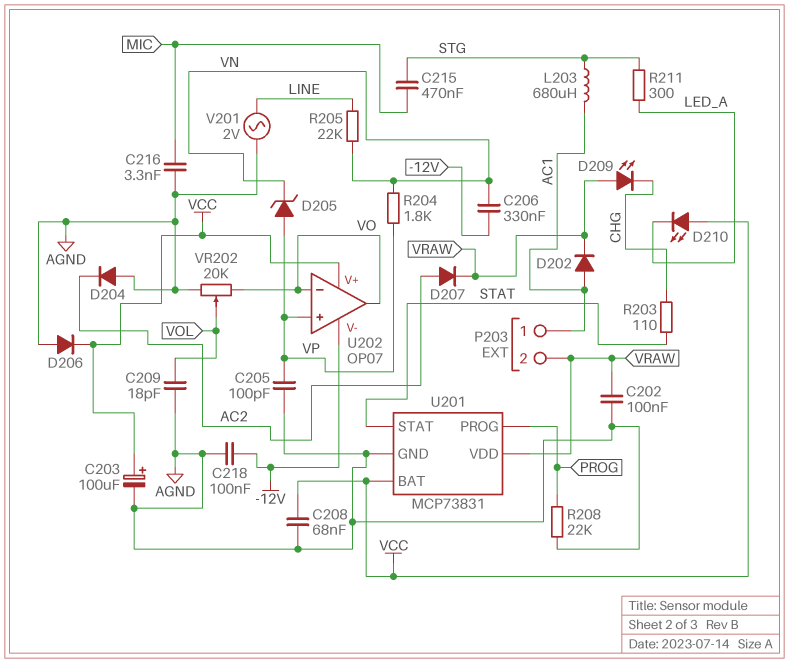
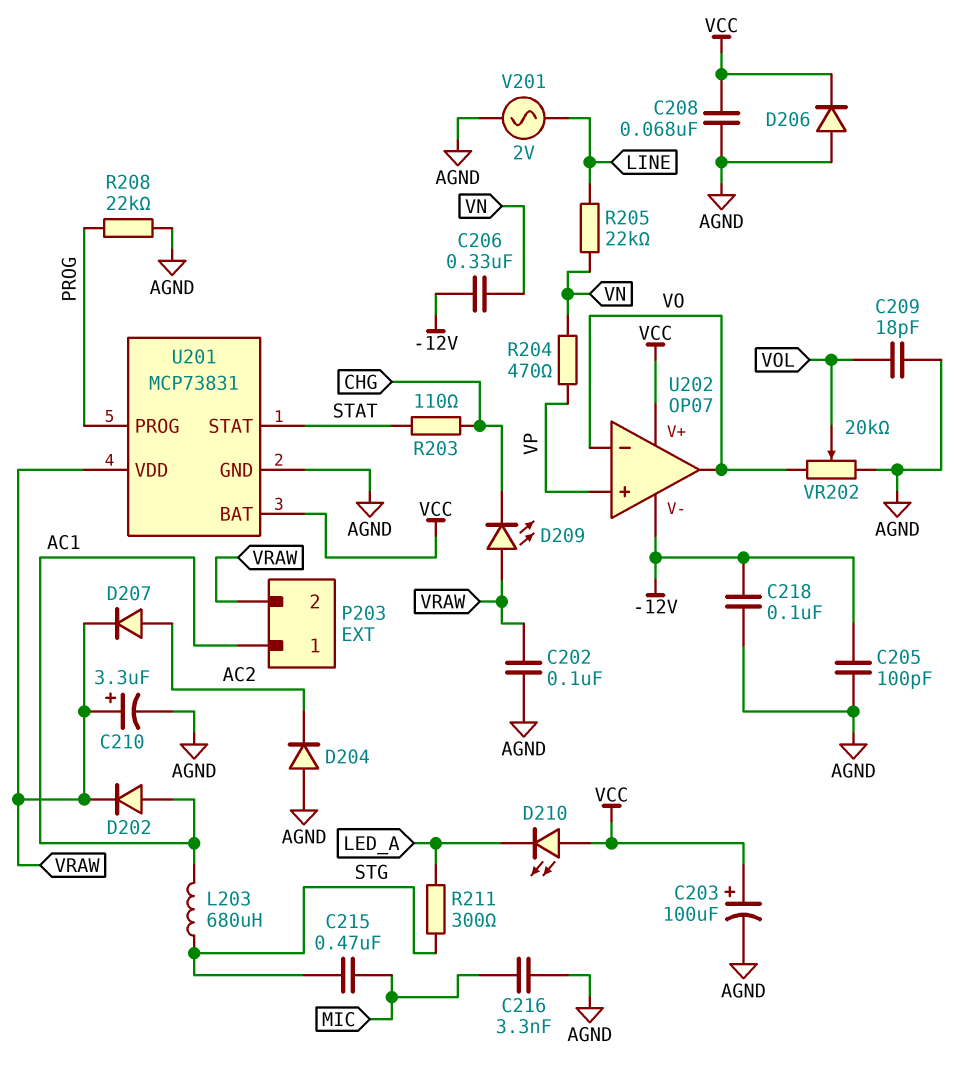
C205: 100pF (AGND, VP) -> 100pF (-12V, AGND)
C210: none -> 3.3uF (plus VRAW, minus AGND)
D205: zener (A VP, K VN) -> none
R204: 1.8k (VN, VP) -> 470 (VN, VP)

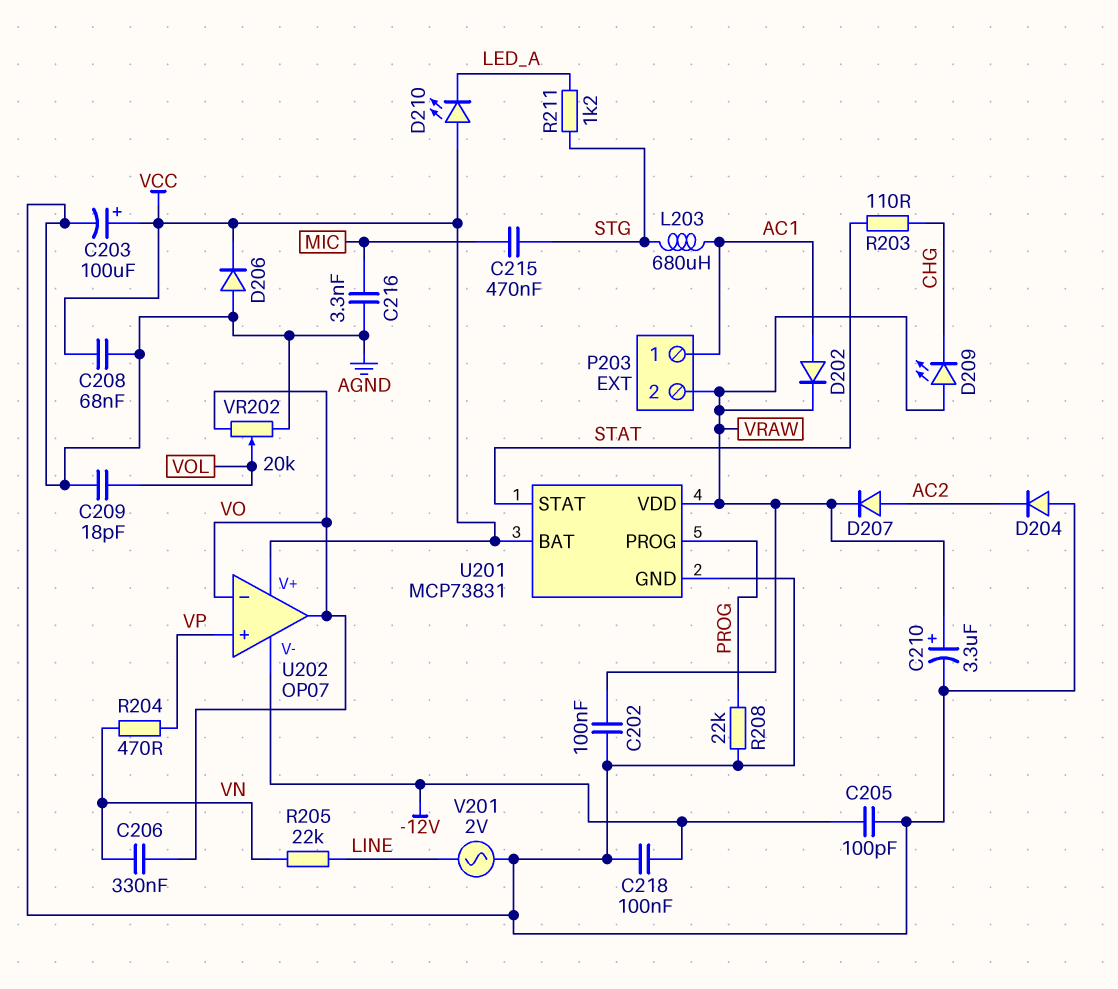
C206: 330nF (-12V, VN) -> 330nF (VN, VO)
R211: 300 (LED_A, STG) -> 1.2k (LED_A, STG)

